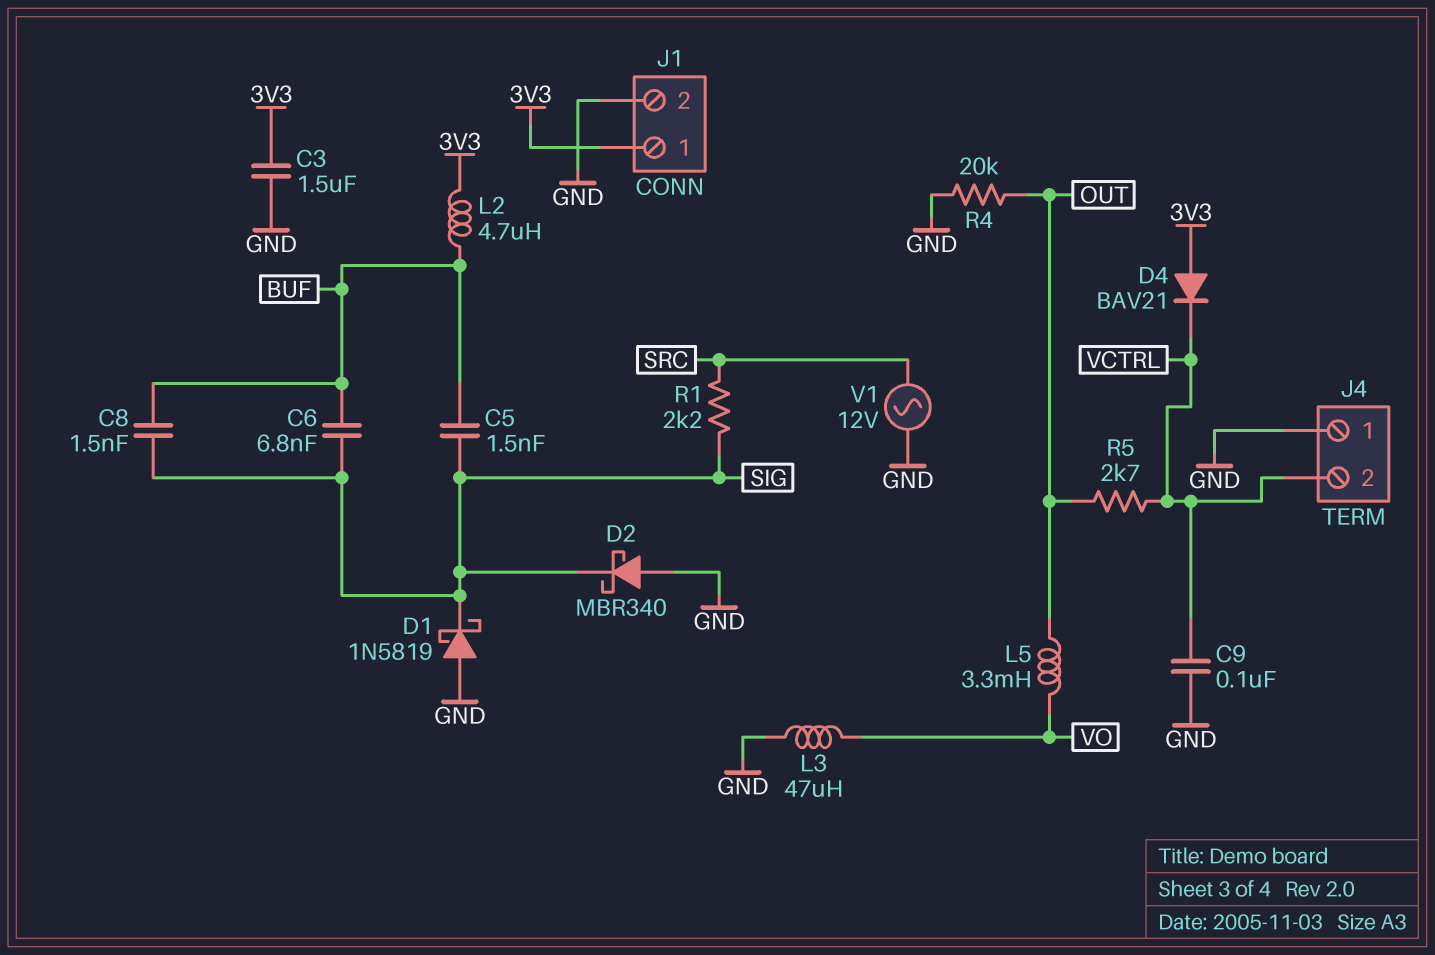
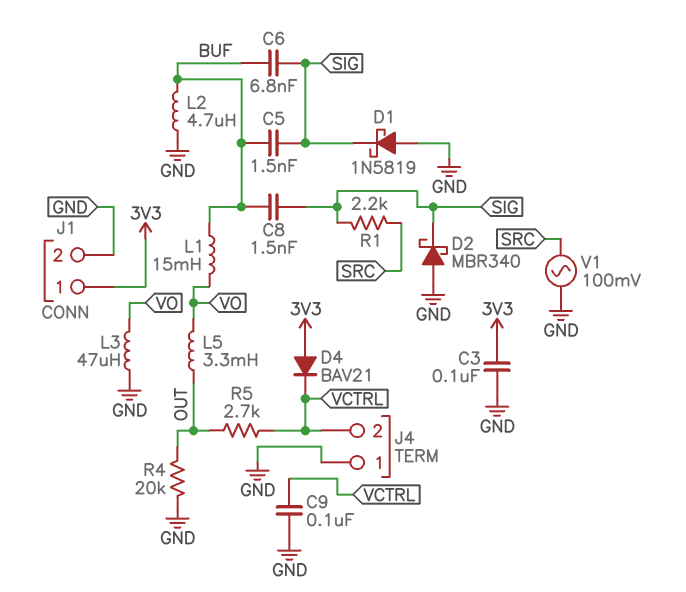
C3: 1.5uF (3V3, GND) -> 100nF (3V3, GND)
L1: none -> 15mH (BUF, VO)
L2: 4.7uH (3V3, BUF) -> 4.7uH (BUF, GND)
V1: AC 12V (GND, SRC) -> AC 100mV (GND, SRC)

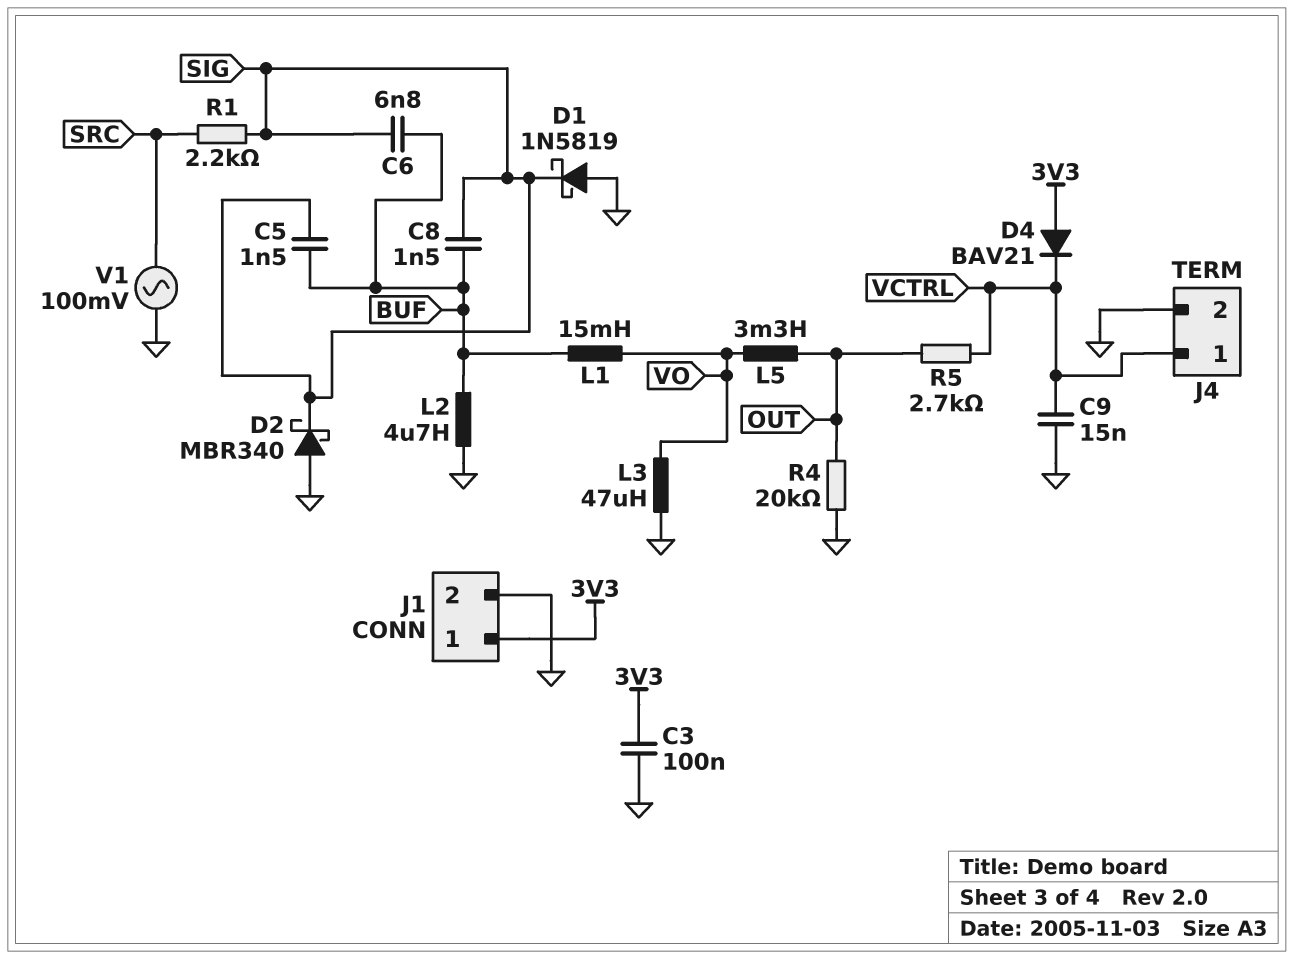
C9: 100nF (GND, VCTRL) -> 15nF (GND, VCTRL)
J4 pin 1: GND -> VCTRL
J4 pin 2: VCTRL -> GND

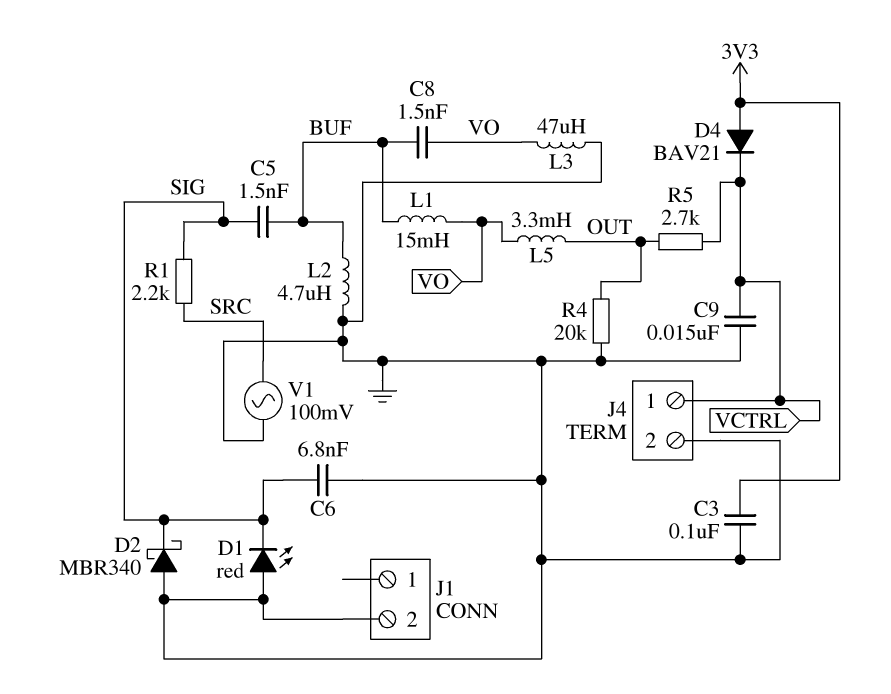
C6: 6.8nF (BUF, SIG) -> 6.8nF (GND, SIG)
C8: 1.5nF (BUF, SIG) -> 1.5nF (BUF, VO)
D1: schottky 1N5819 (A GND, K SIG) -> LED red (A GND, K SIG)
J1 pin 1: 3V3 -> none

